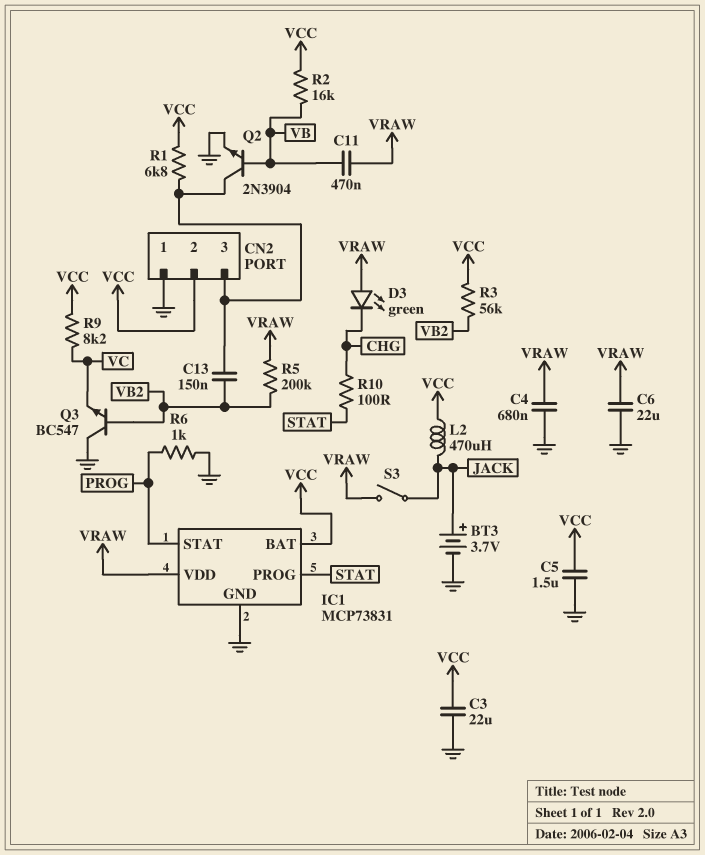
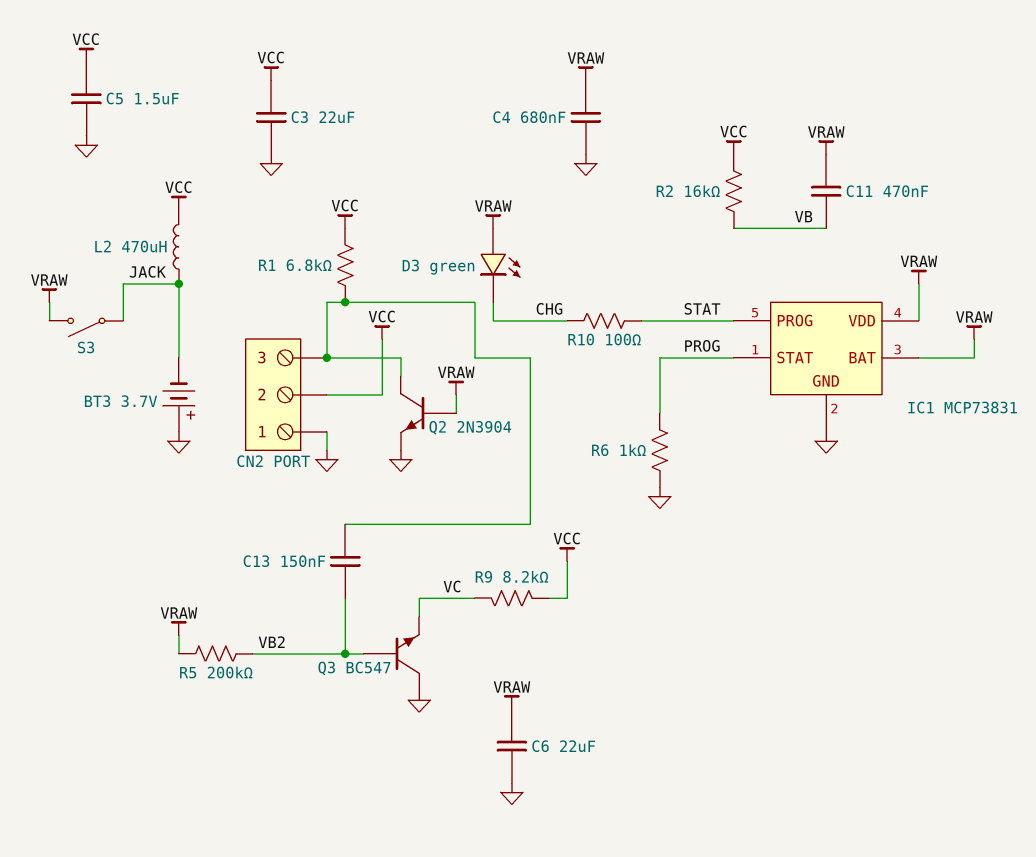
BT3: 3.7V (plus JACK, minus GND) -> 3.7V (plus GND, minus JACK)
IC1 pin BAT: VCC -> VRAW
Q2: NPN 2N3904 (B VB, C CN2/3, E GND) -> NPN 2N3904 (B VRAW, C CN2/3, E GND)
R3: 56k (VB2, VCC) -> none

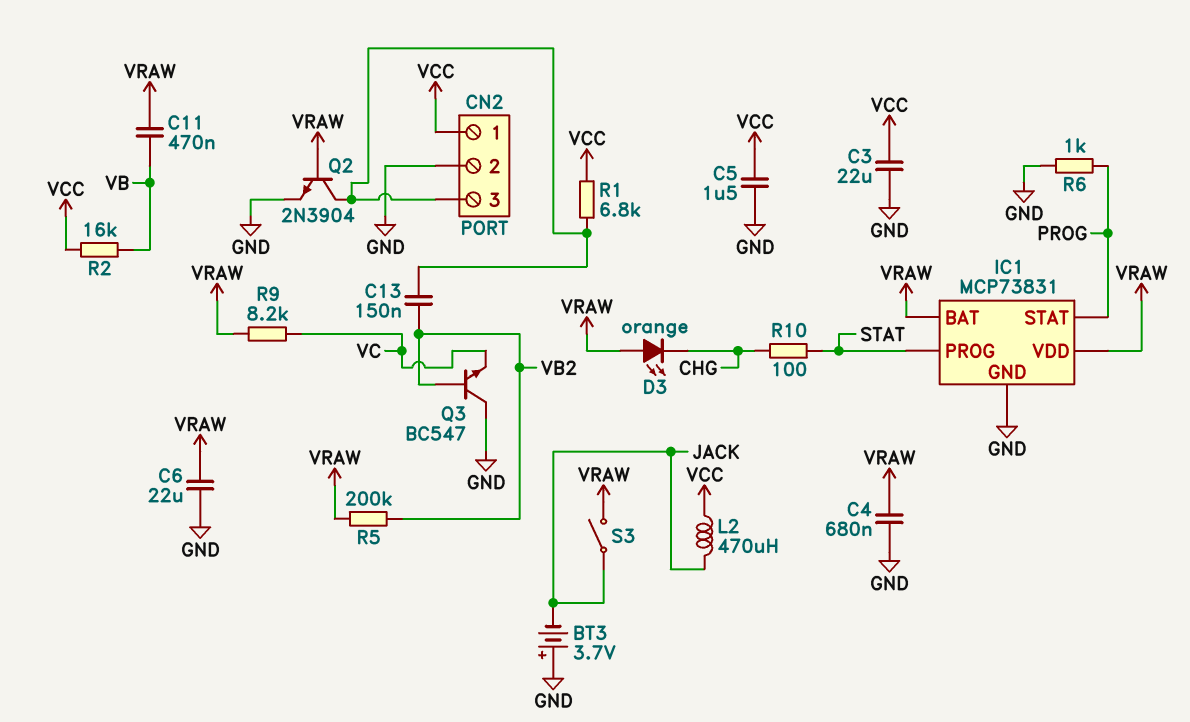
CN2 pin 1: GND -> VCC
CN2 pin 2: VCC -> GND
D3: LED green (A VRAW, K CHG) -> LED orange (A VRAW, K CHG)
R9: 8.2k (VC, VCC) -> 8.2k (VC, VRAW)

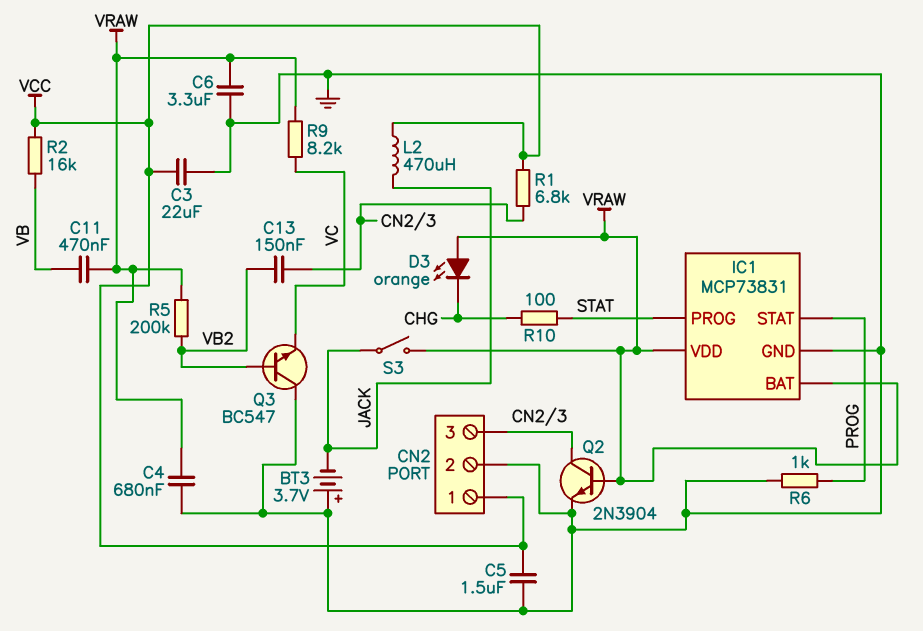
C6: 22uF (GND, VRAW) -> 3.3uF (GND, VRAW)

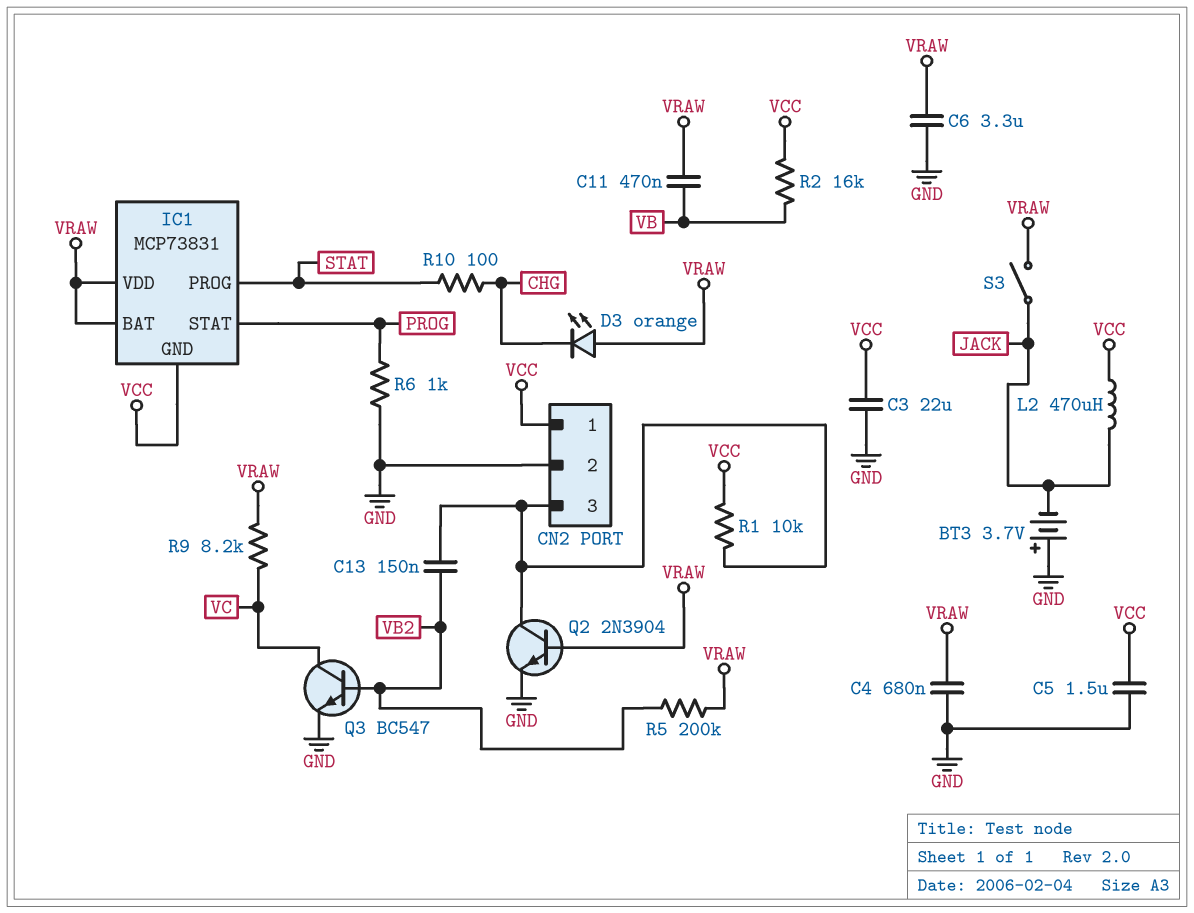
IC1 pin GND: GND -> VCC
Q3: NPN BC547 (B VB2, C GND, E VC) -> NPN BC547 (B VB2, C VC, E GND)
R1: 6.8k (CN2/3, VCC) -> 10k (CN2/3, VCC)

